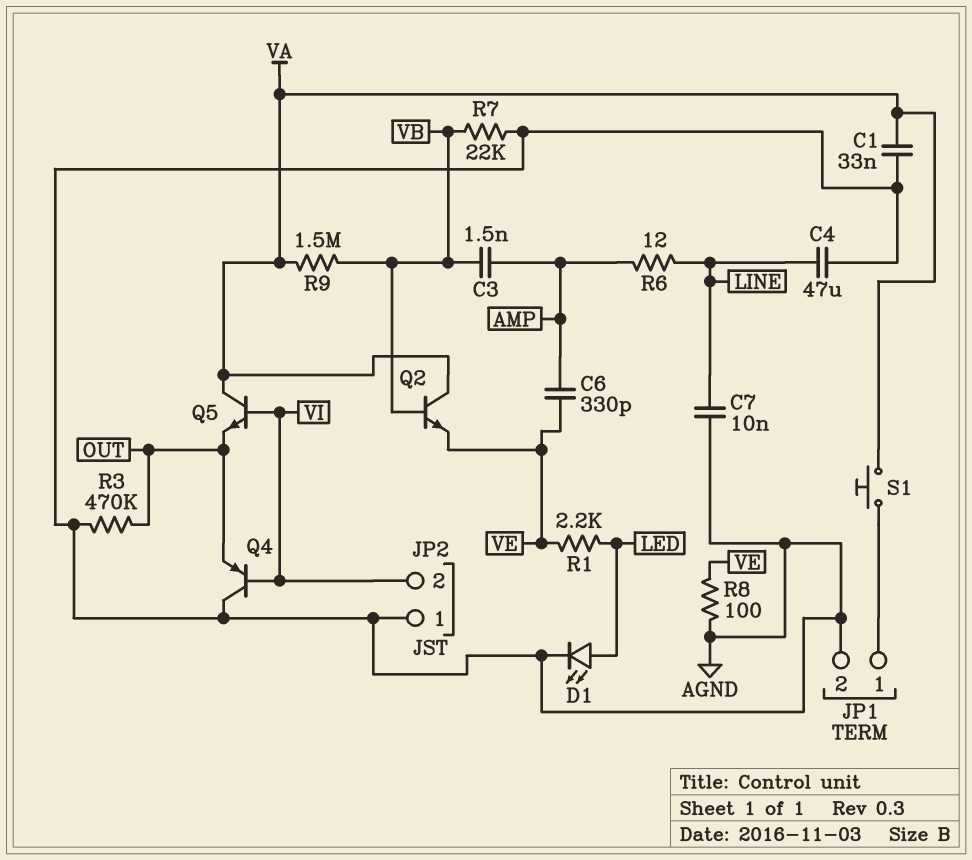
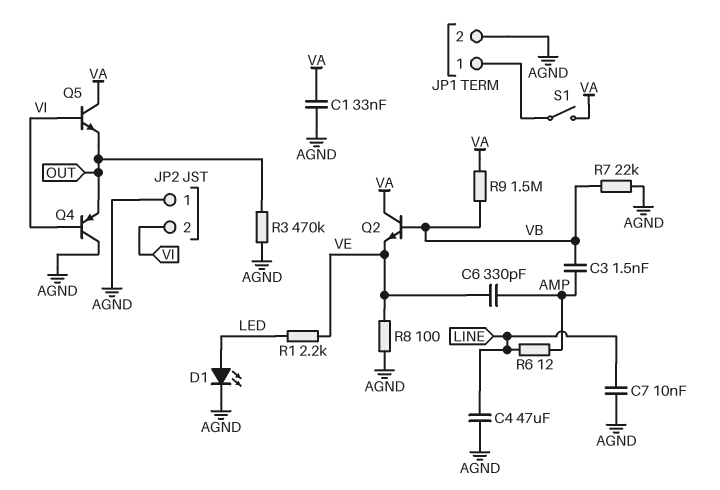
S1: button (JP1/1, VA) -> switch (JP1/1, VA)

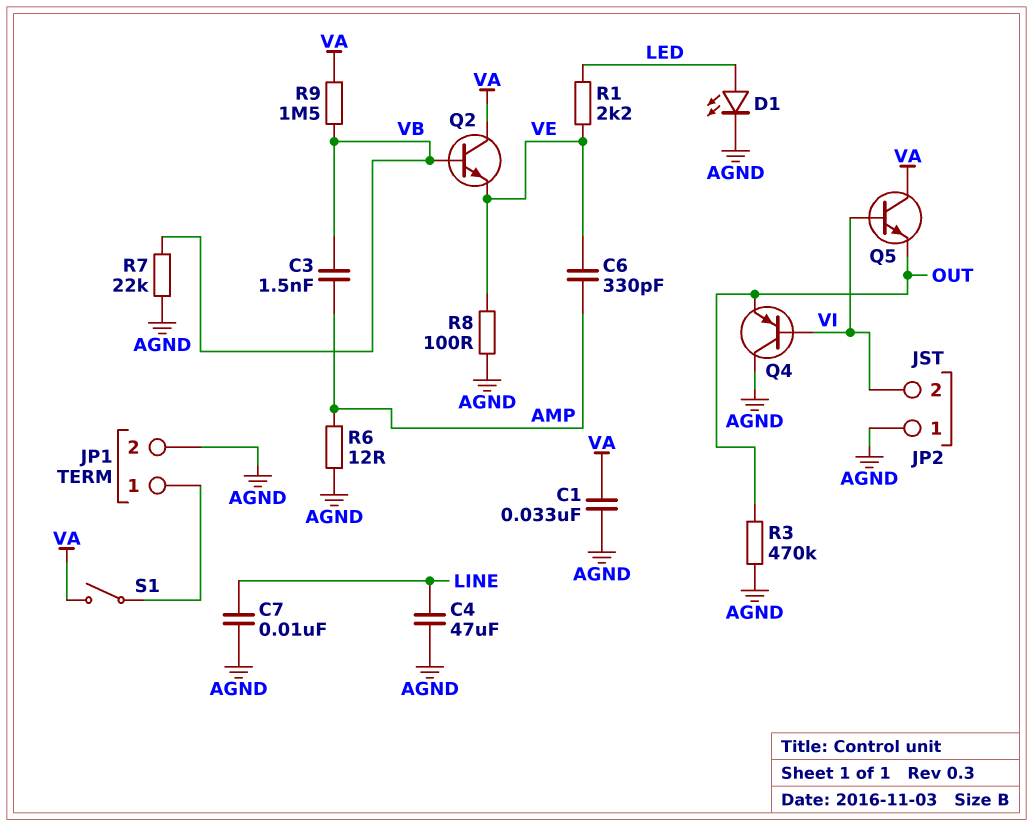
R6: 12 (AMP, LINE) -> 12 (AGND, AMP)

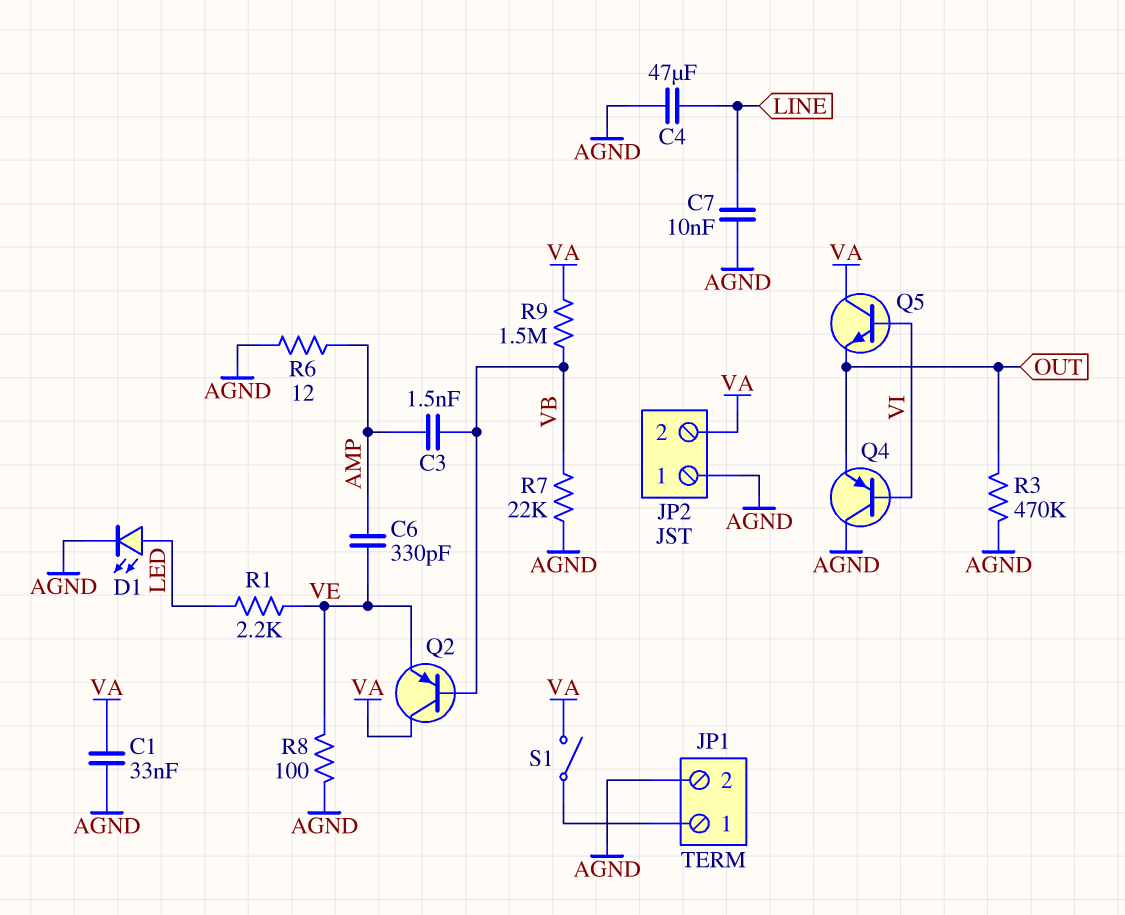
JP2 pin 2: VI -> VA
Q2: NPN (B VB, C VA, E VE) -> PNP (B VB, C VA, E VE)

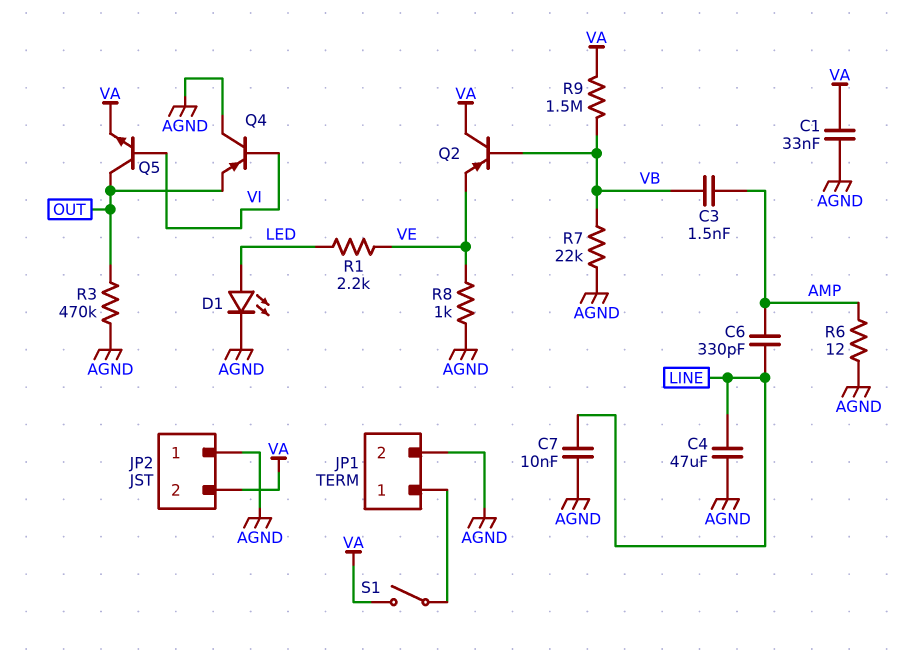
C6: 330pF (AMP, VE) -> 330pF (AMP, LINE)
Q5: NPN (B VI, C VA, E OUT) -> NPN (B VI, C OUT, E VA)
R8: 100 (AGND, VE) -> 1k (AGND, VE)

